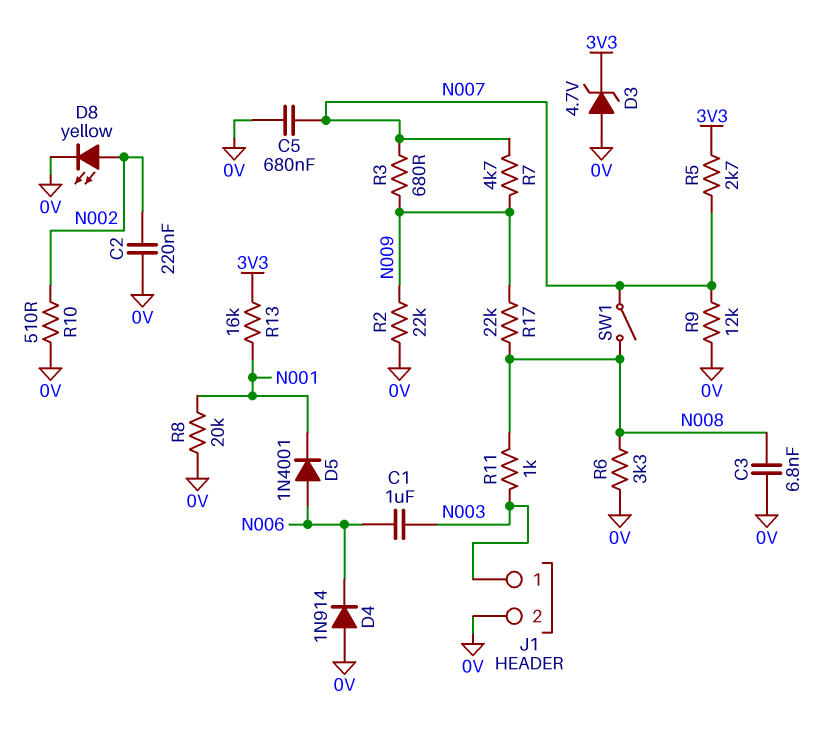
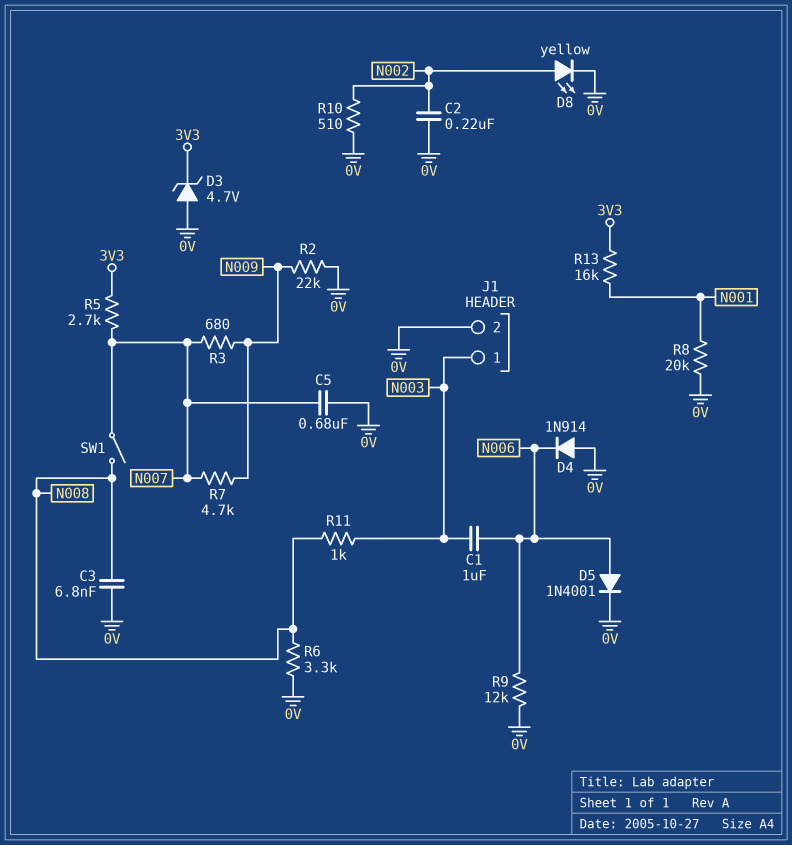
D5: diode 1N4001 (A N006, K N001) -> diode 1N4001 (A N006, K 0V)
R9: 12k (0V, N007) -> 12k (0V, N006)
R17: 22k (N008, N009) -> none

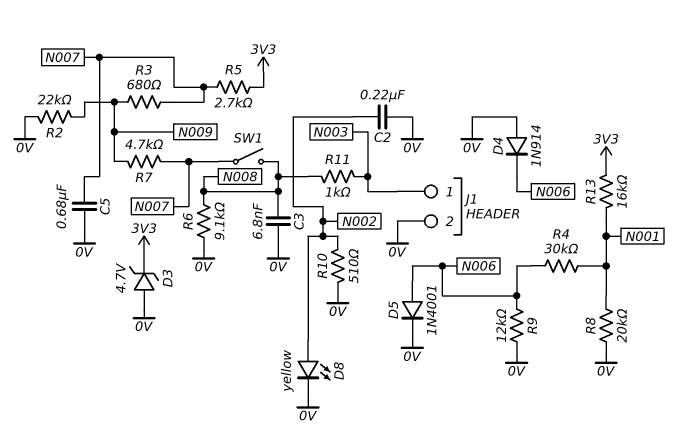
C1: 1uF (N003, N006) -> none
R4: none -> 30k (N001, N006)
R6: 3.3k (0V, N008) -> 9.1k (0V, N008)

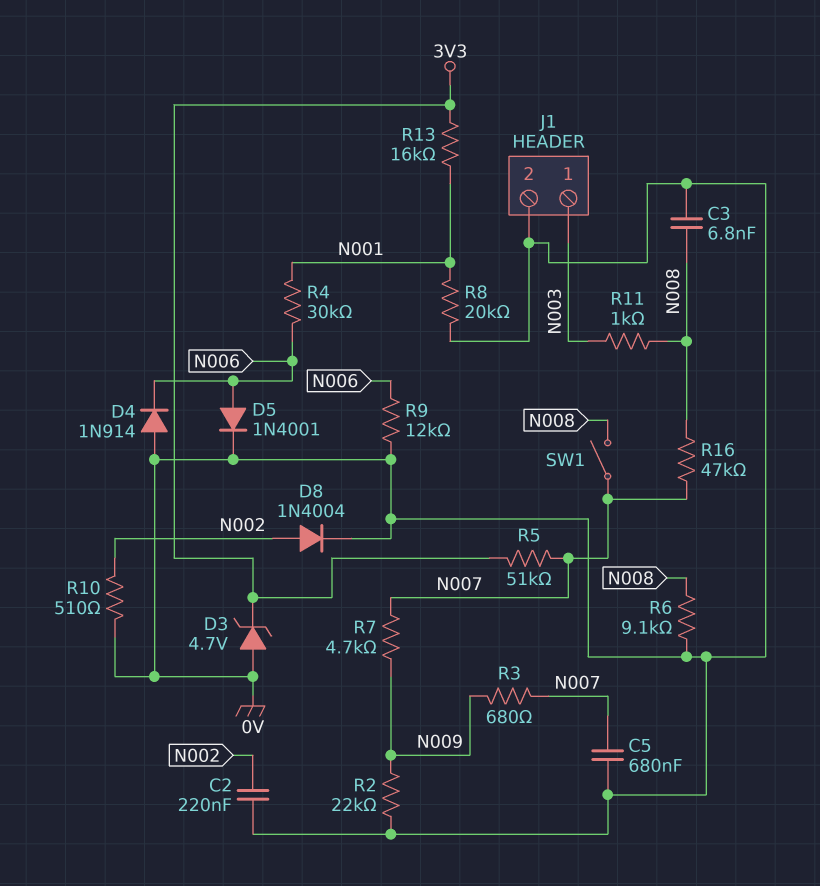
D8: LED yellow (A N002, K 0V) -> diode 1N4004 (A N002, K 0V)
R5: 2.7k (3V3, N007) -> 51k (3V3, N007)
R16: none -> 47k (N007, N008)

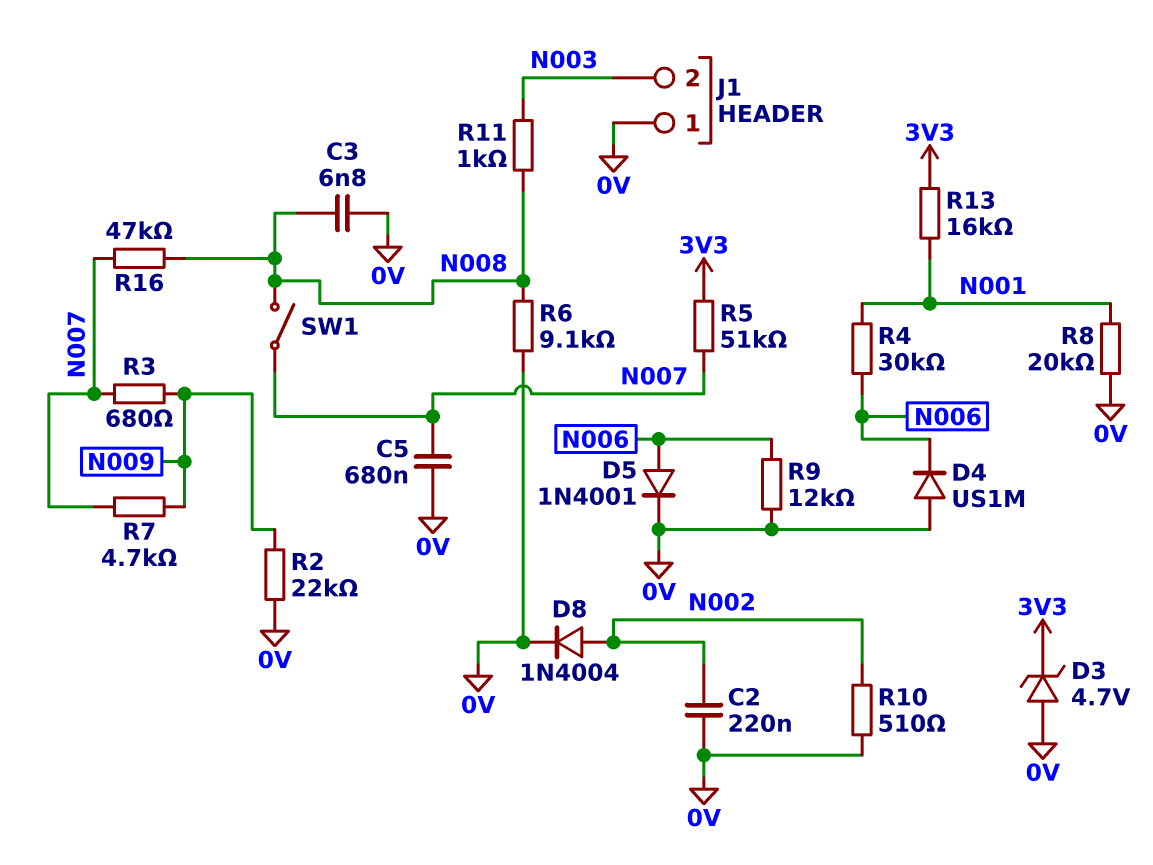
D4: diode 1N914 (A 0V, K N006) -> diode US1M (A 0V, K N006)
J1 pin 1: N003 -> 0V
J1 pin 2: 0V -> N003

